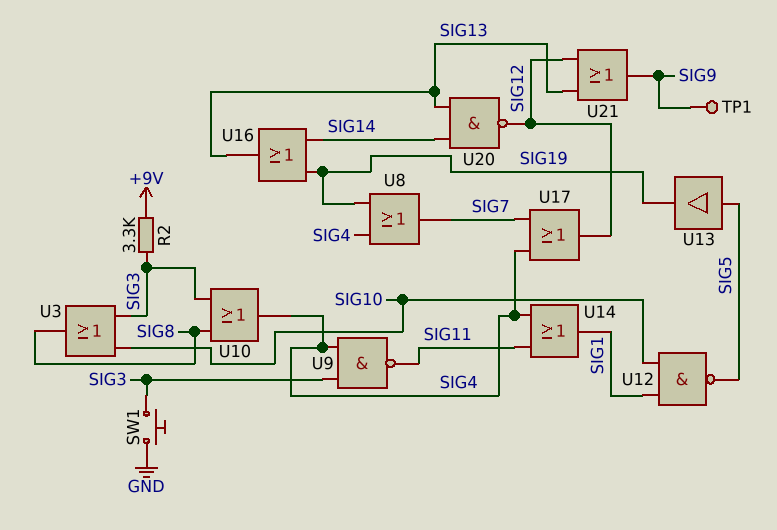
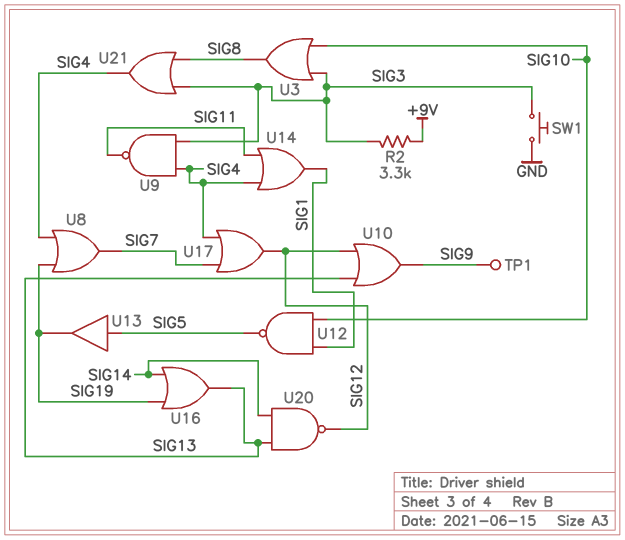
U10: OR (in SIG3, in SIG8, out SIG4) -> OR (in SIG12, in SIG13, out SIG9)
U21: OR (in SIG12, in SIG13, out SIG9) -> OR (in SIG3, in SIG8, out SIG4)

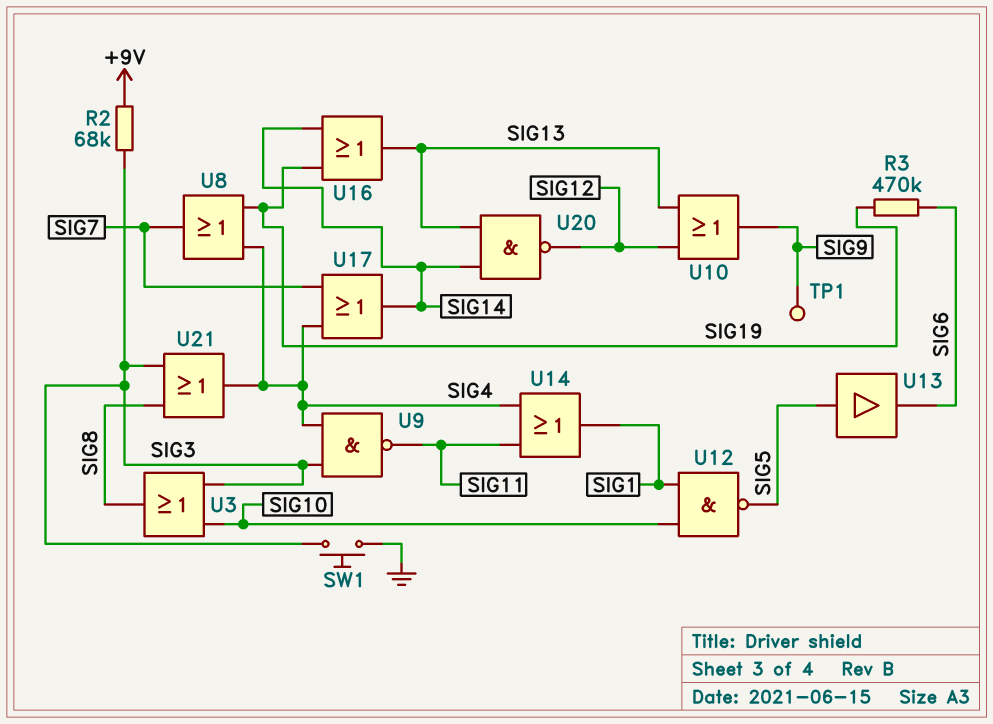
R2: 3.3k (+9V, SIG3) -> 68k (+9V, SIG3)
R3: none -> 470k (SIG6, SIG19)
U13: buffer (in SIG5, out SIG19) -> buffer (in SIG5, out SIG6)
U17: OR (in SIG4, in SIG7, out SIG12) -> OR (in SIG4, in SIG7, out SIG14)

